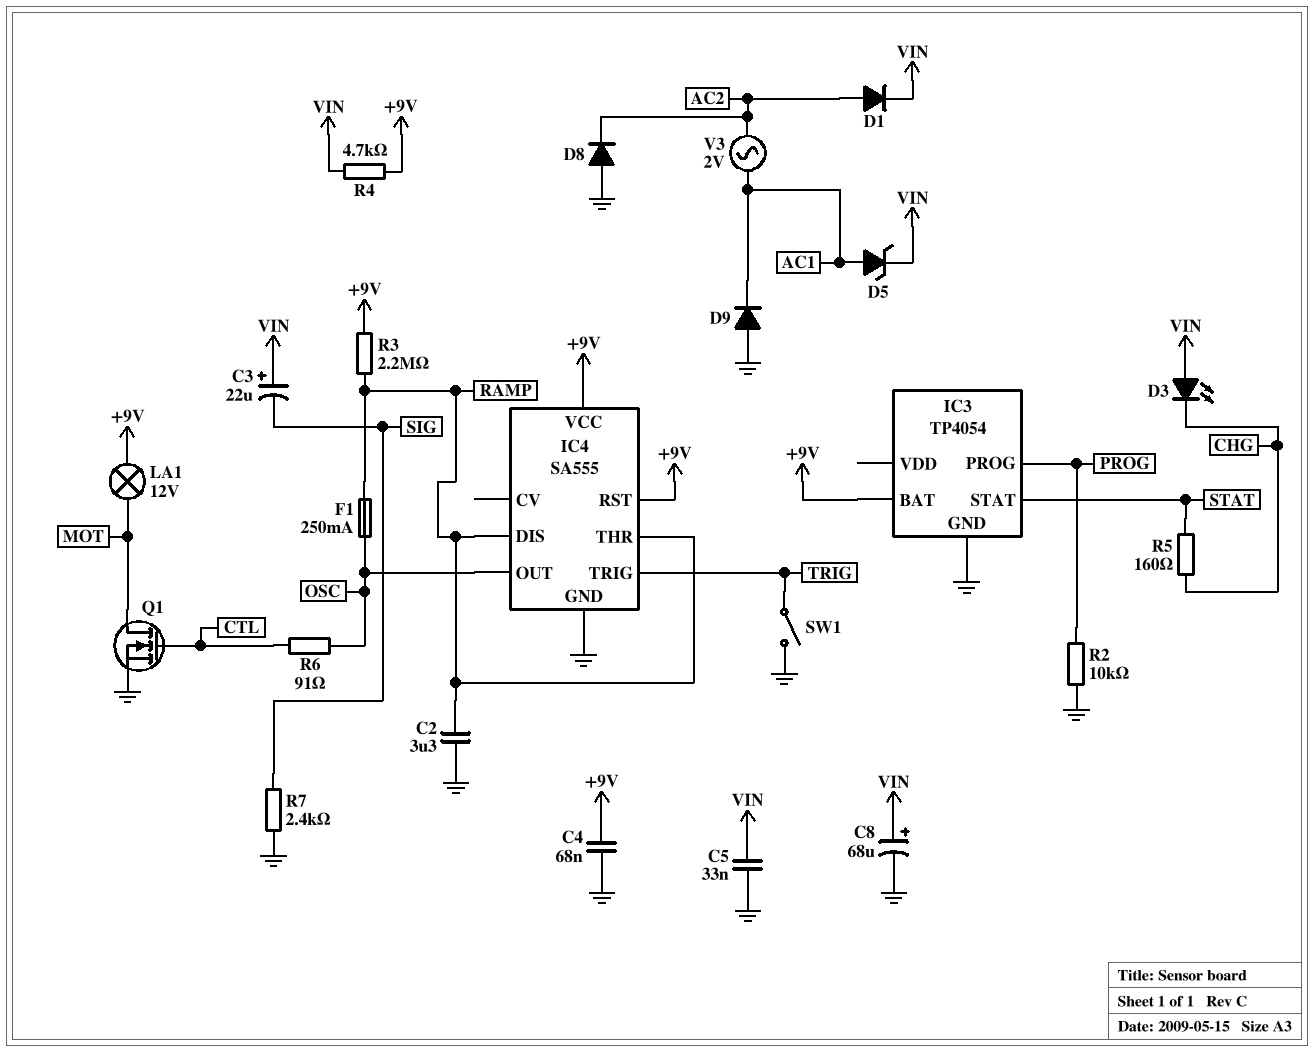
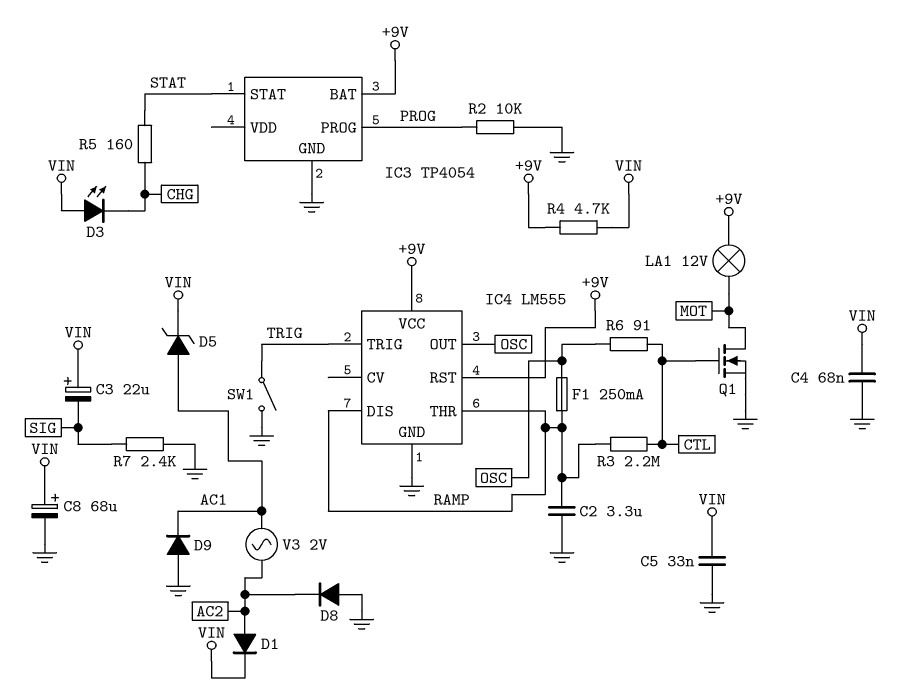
C4: 68nF (+9V, GND) -> 68nF (GND, VIN)
IC4: SA555 -> LM555
R3: 2.2M (+9V, RAMP) -> 2.2M (CTL, RAMP)

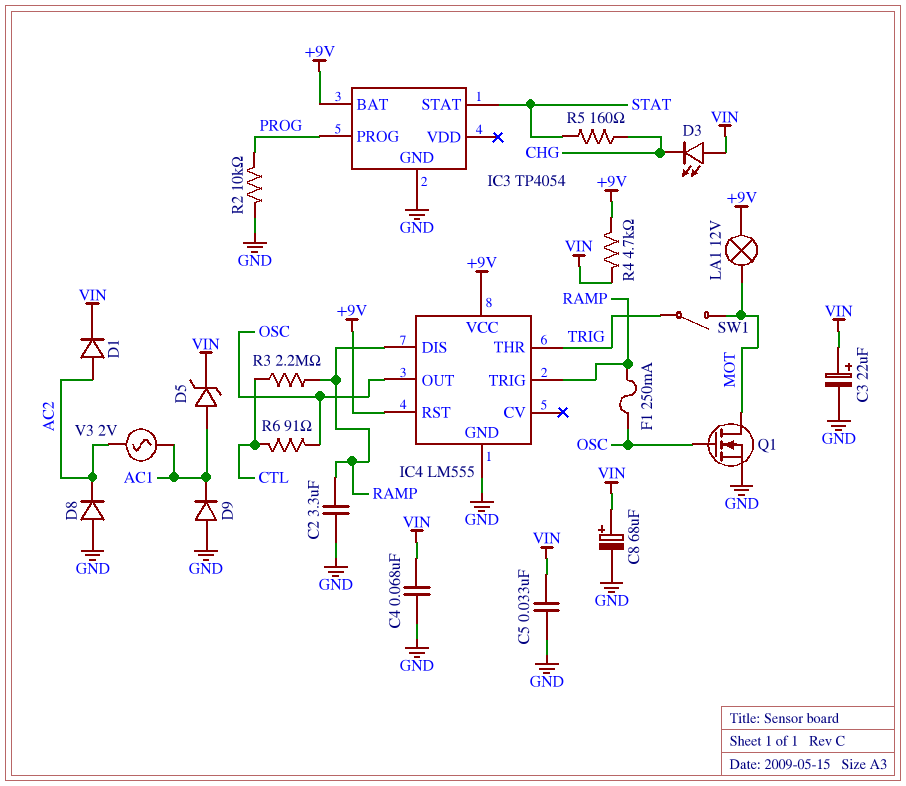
C3: 22uF (plus VIN, minus SIG) -> 22uF (plus VIN, minus GND)
IC4 pin THR: RAMP -> TRIG
IC4 pin TRIG: TRIG -> RAMP
Q1: NMOS (G CTL, D MOT, S GND) -> NMOS (G OSC, D MOT, S GND)
R7: 2.4k (GND, SIG) -> none
SW1: switch (GND, TRIG) -> switch (MOT, TRIG)

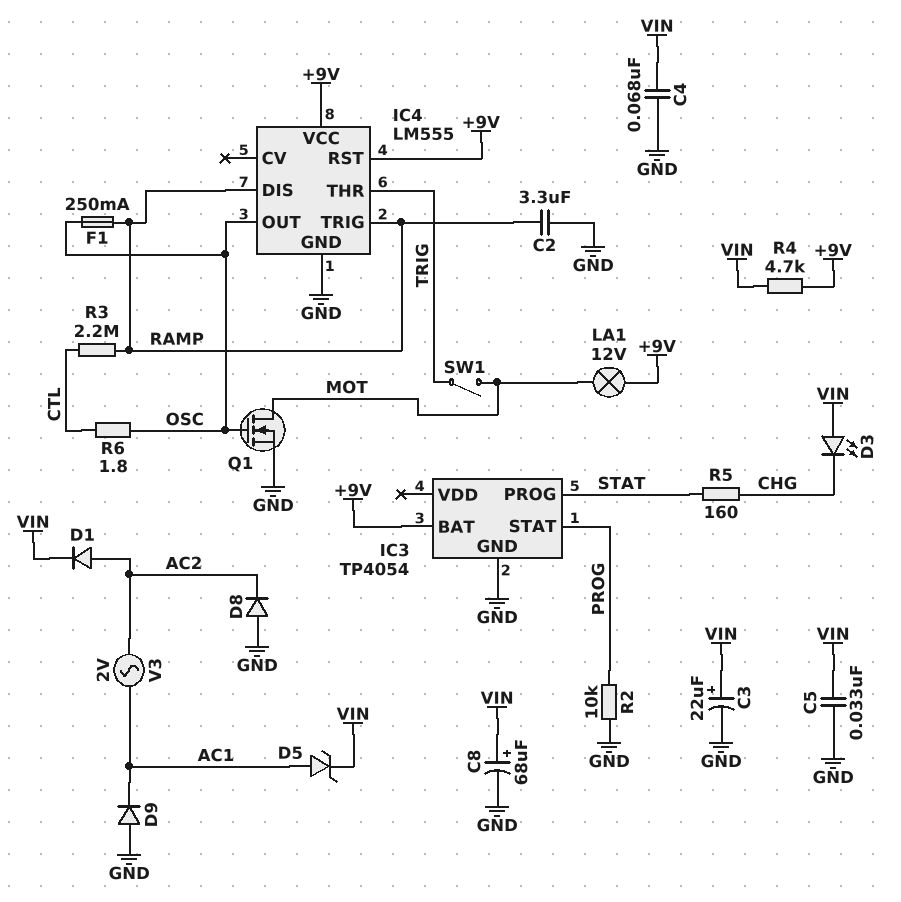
IC3 pin PROG: PROG -> STAT
IC3 pin STAT: STAT -> PROG
R6: 91 (CTL, OSC) -> 1.8 (CTL, OSC)

